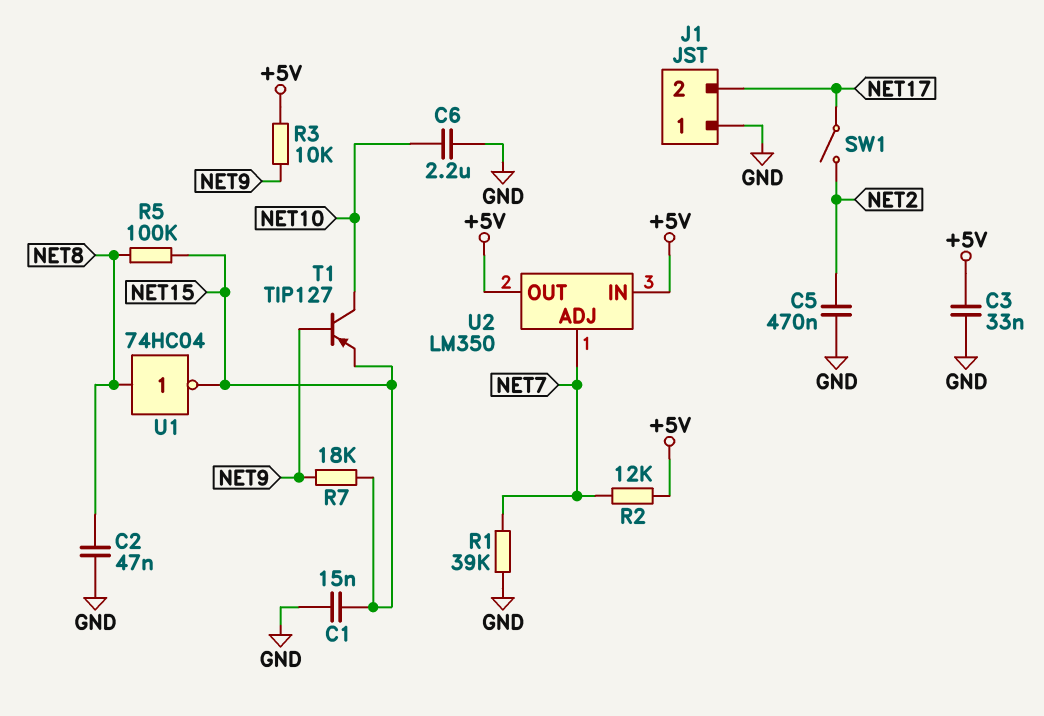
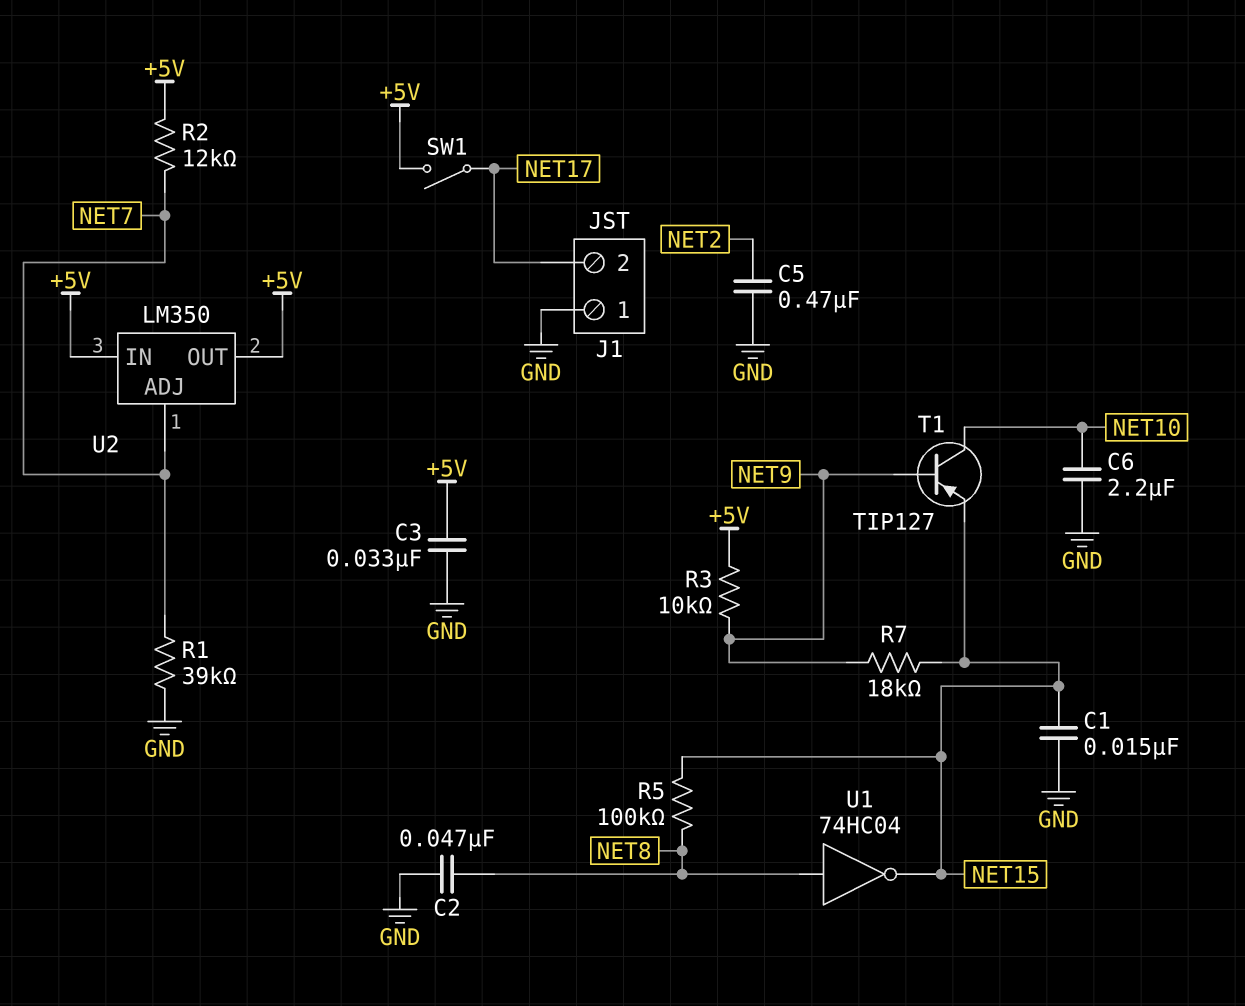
SW1: switch (NET2, NET17) -> switch (+5V, NET17)

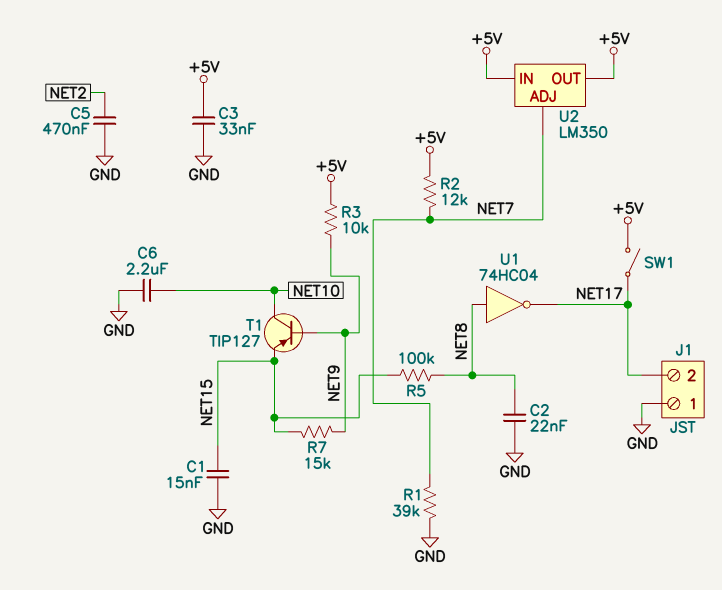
C2: 47nF (GND, NET8) -> 22nF (GND, NET8)
R7: 18k (NET9, NET15) -> 15k (NET9, NET15)
U1: NOT 74HC04 (in NET8, out NET15) -> NOT 74HC04 (in NET8, out NET17)

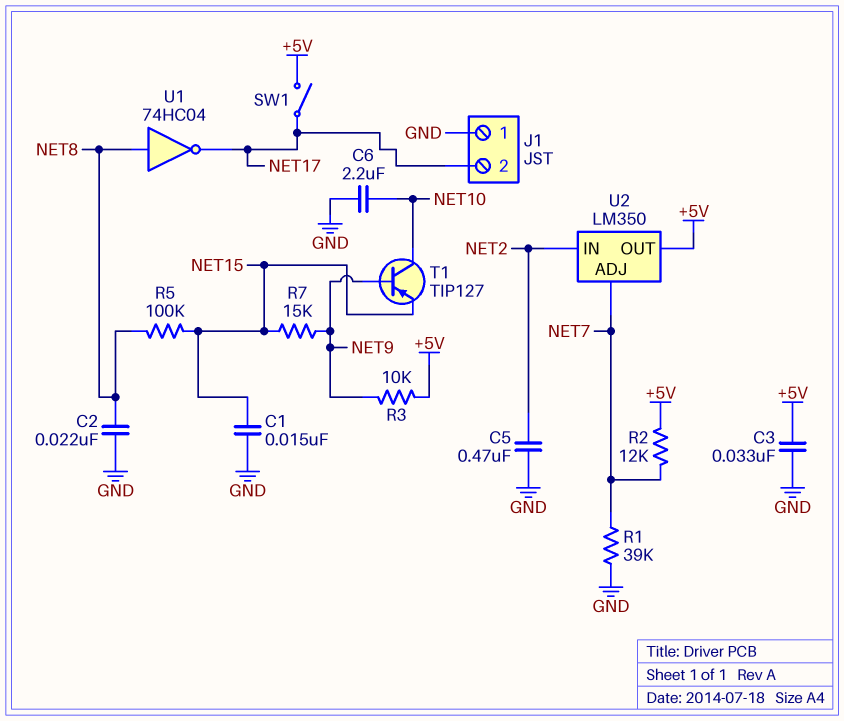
U2 pin IN: +5V -> NET2

